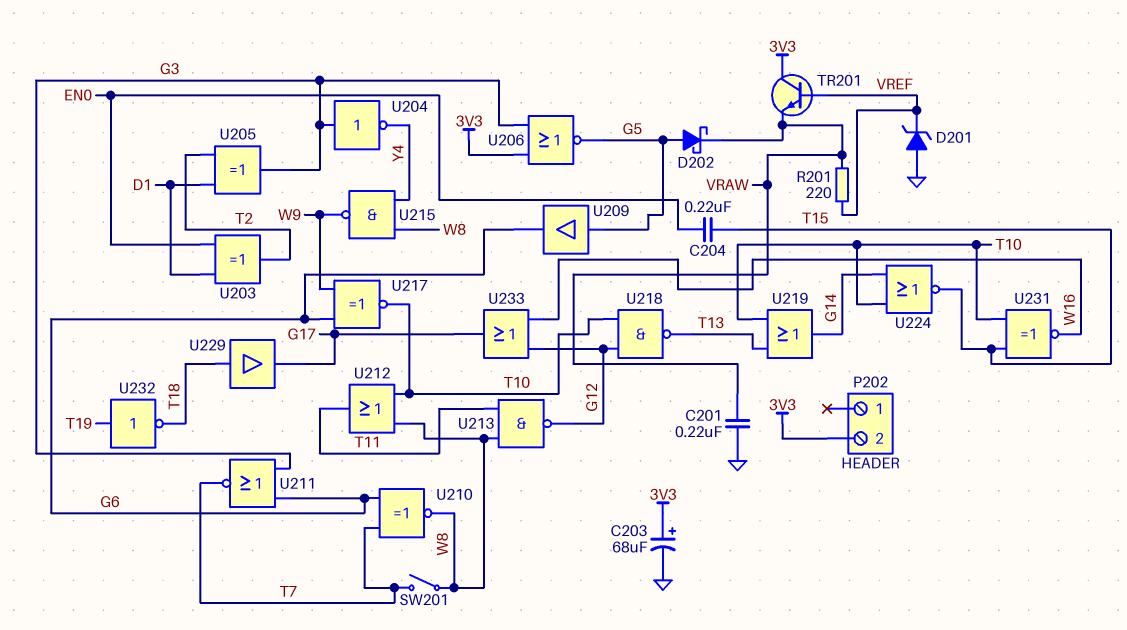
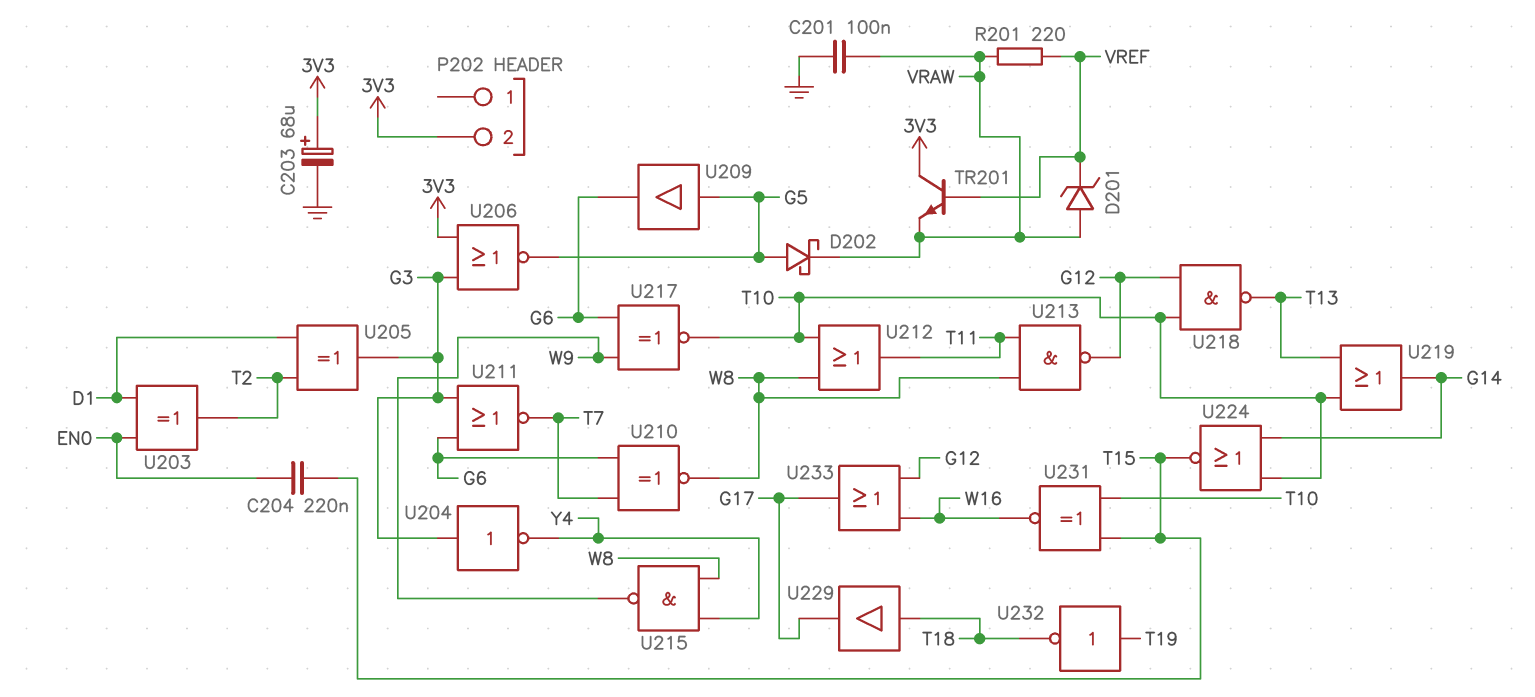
C201: 220nF (GND, VRAW) -> 100nF (GND, VRAW)
D201: zener (A GND, K VREF) -> zener (A VRAW, K VREF)
SW201: switch (T7, W8) -> none

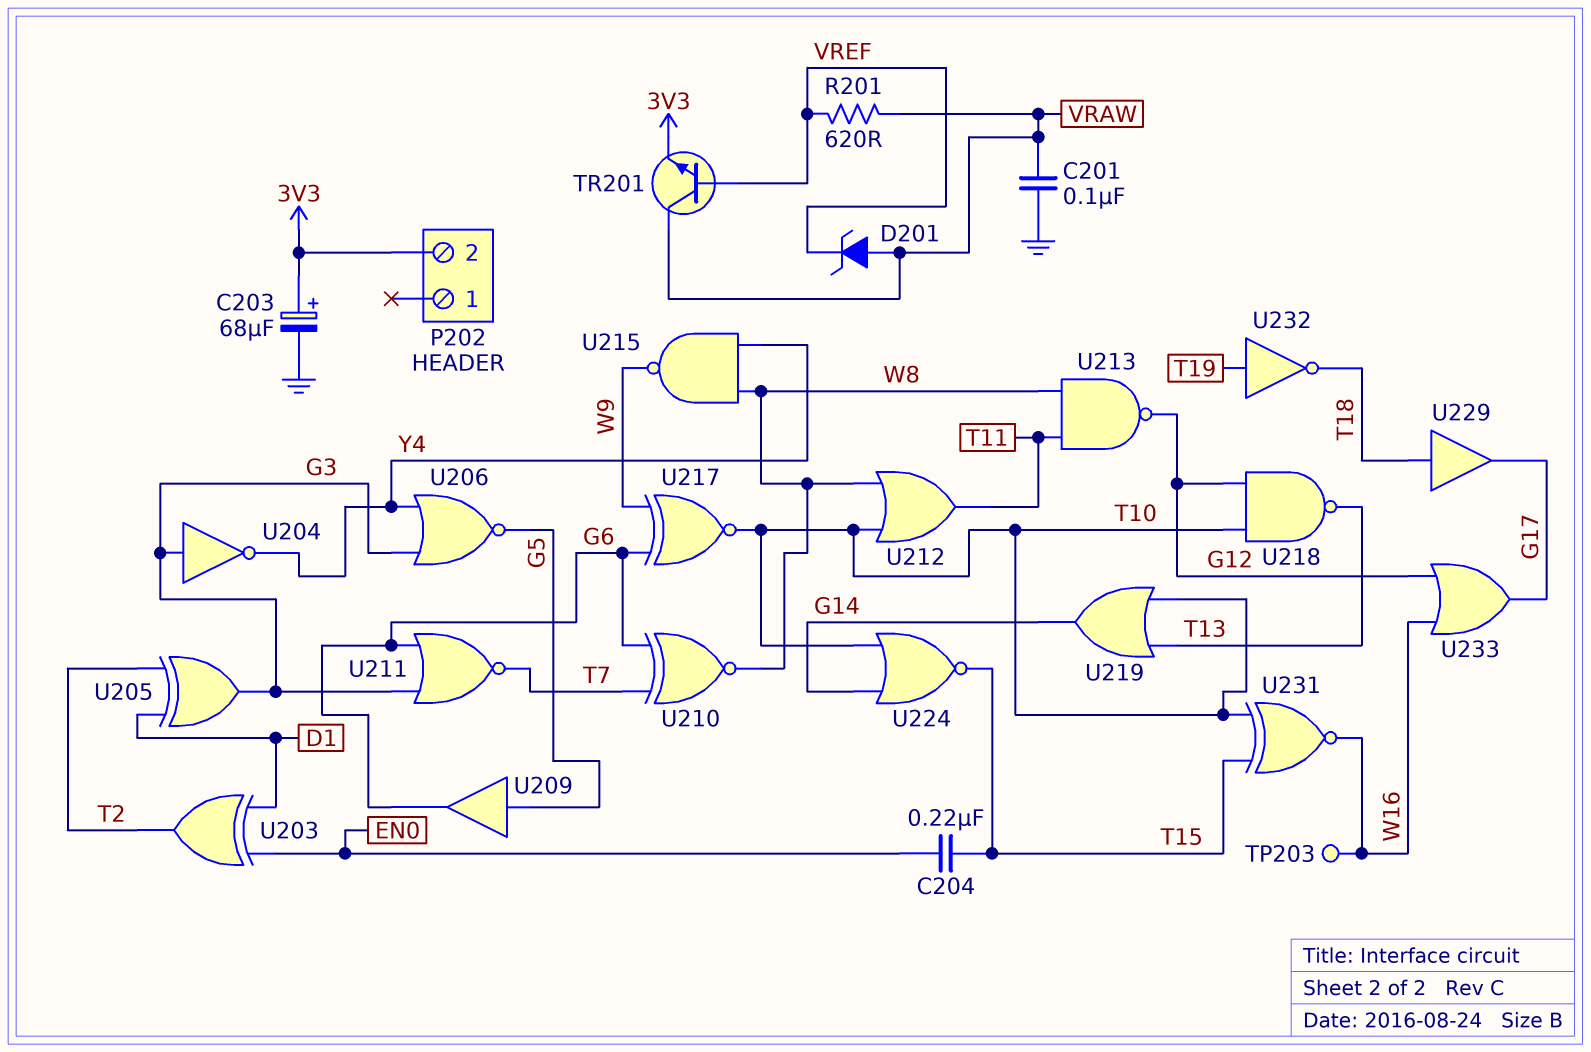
D202: schottky (A G5, K VRAW) -> none
R201: 220 (VRAW, VREF) -> 620 (VRAW, VREF)
TP203: none -> test point (W16)
TR201: NPN (B VREF, C 3V3, E VRAW) -> NPN (B VREF, C VRAW, E 3V3)
U206: NOR (in 3V3, in G3, out G5) -> NOR (in G3, in Y4, out G5)

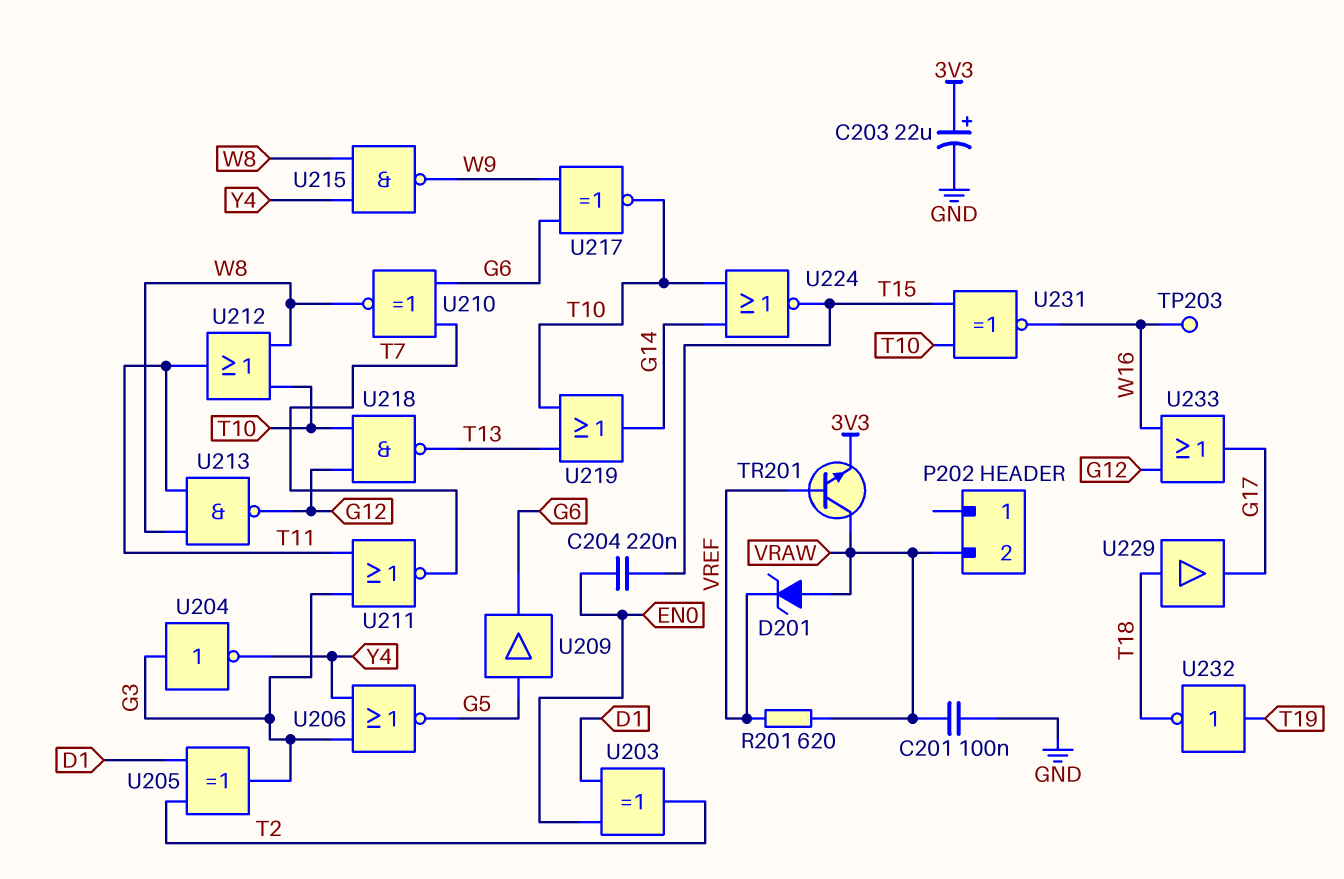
C203: 68uF (plus 3V3, minus GND) -> 22uF (plus 3V3, minus GND)
P202 pin 2: 3V3 -> VRAW
U211: NOR (in G3, in G6, out T7) -> NOR (in G3, in T11, out T7)

